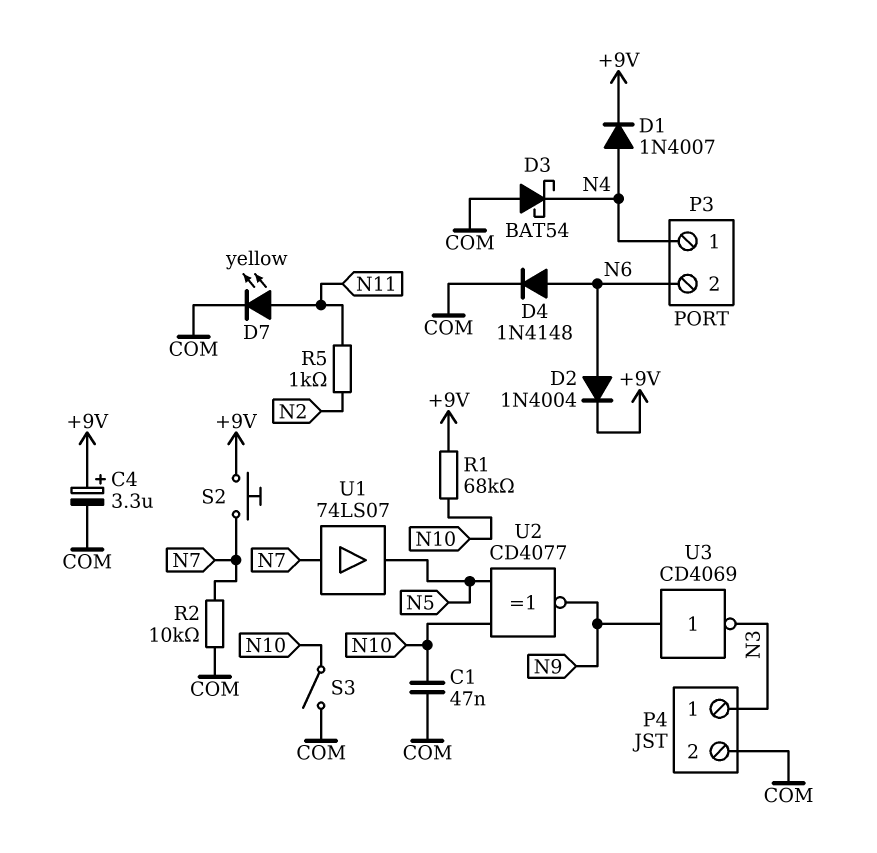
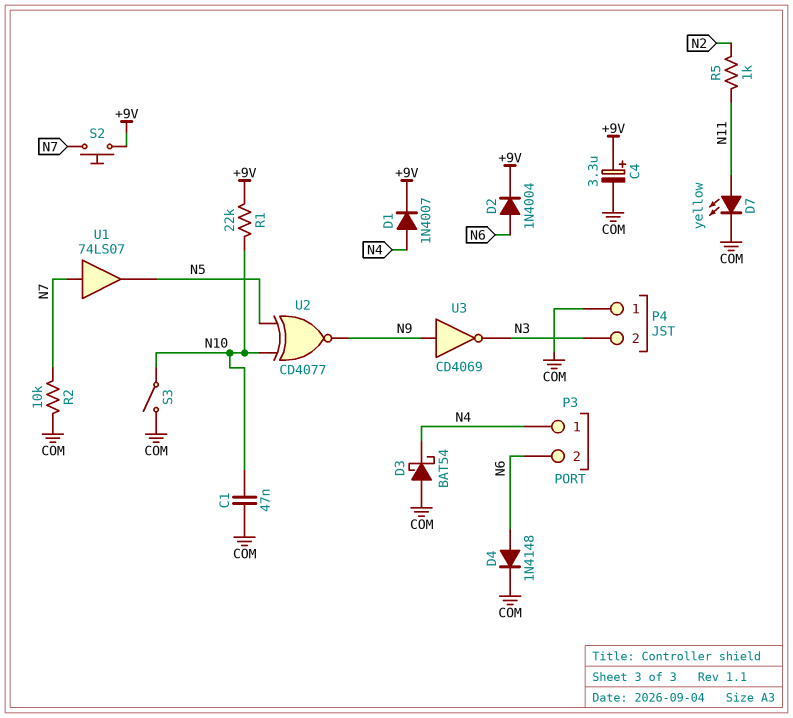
P4 pin 1: N3 -> COM
P4 pin 2: COM -> N3
R1: 68k (+9V, N10) -> 22k (+9V, N10)

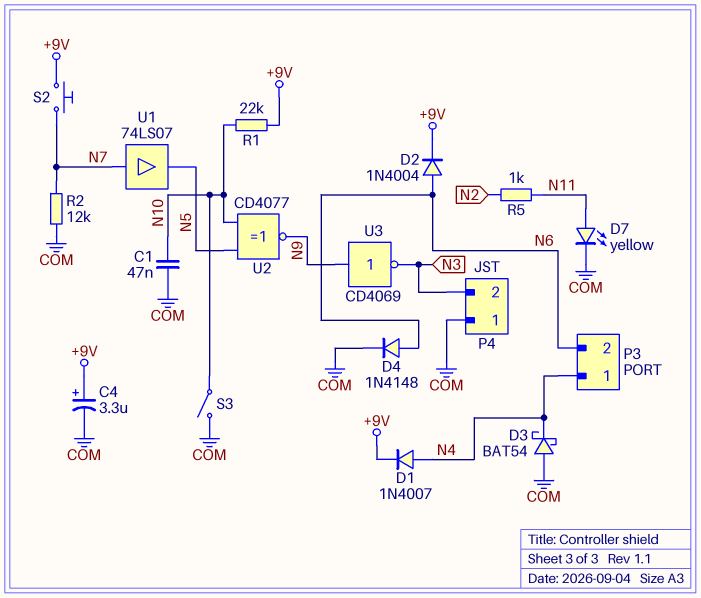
R2: 10k (COM, N7) -> 12k (COM, N7)

